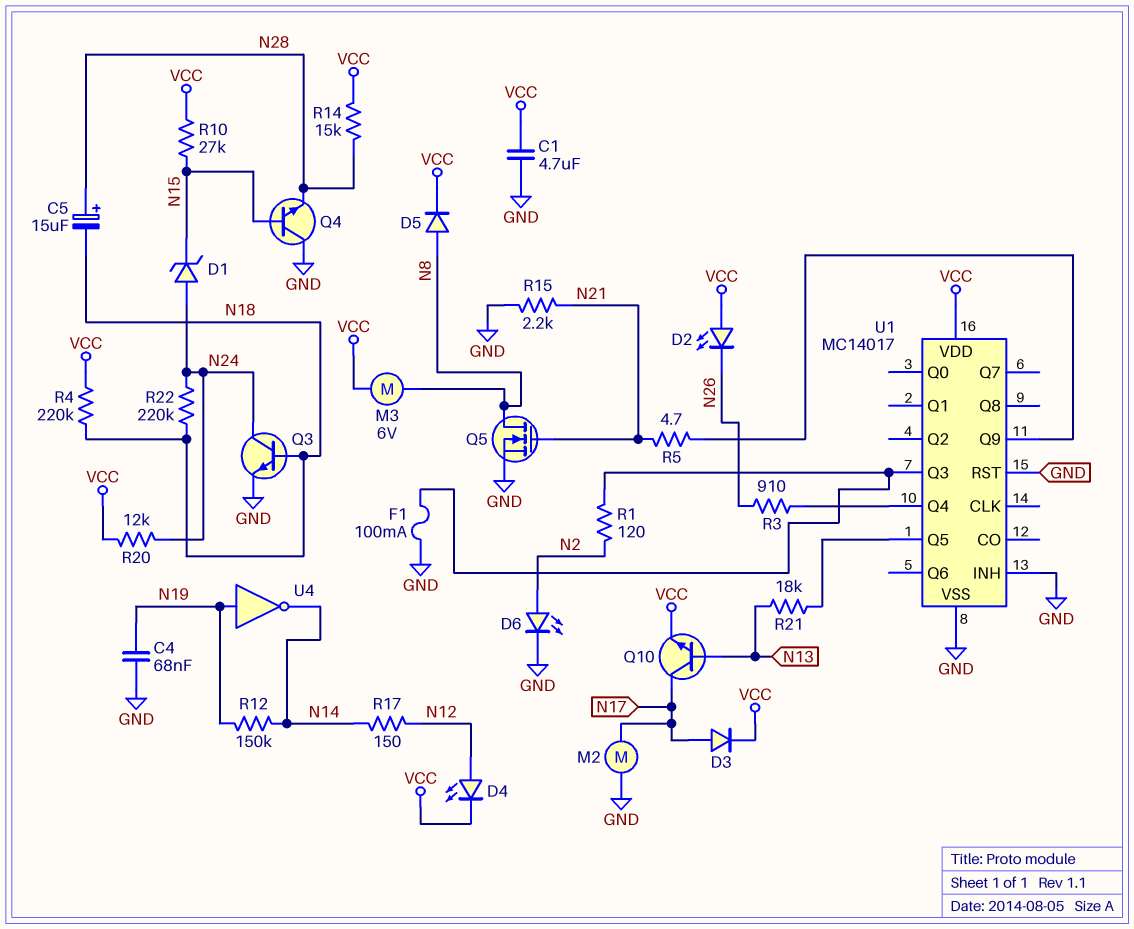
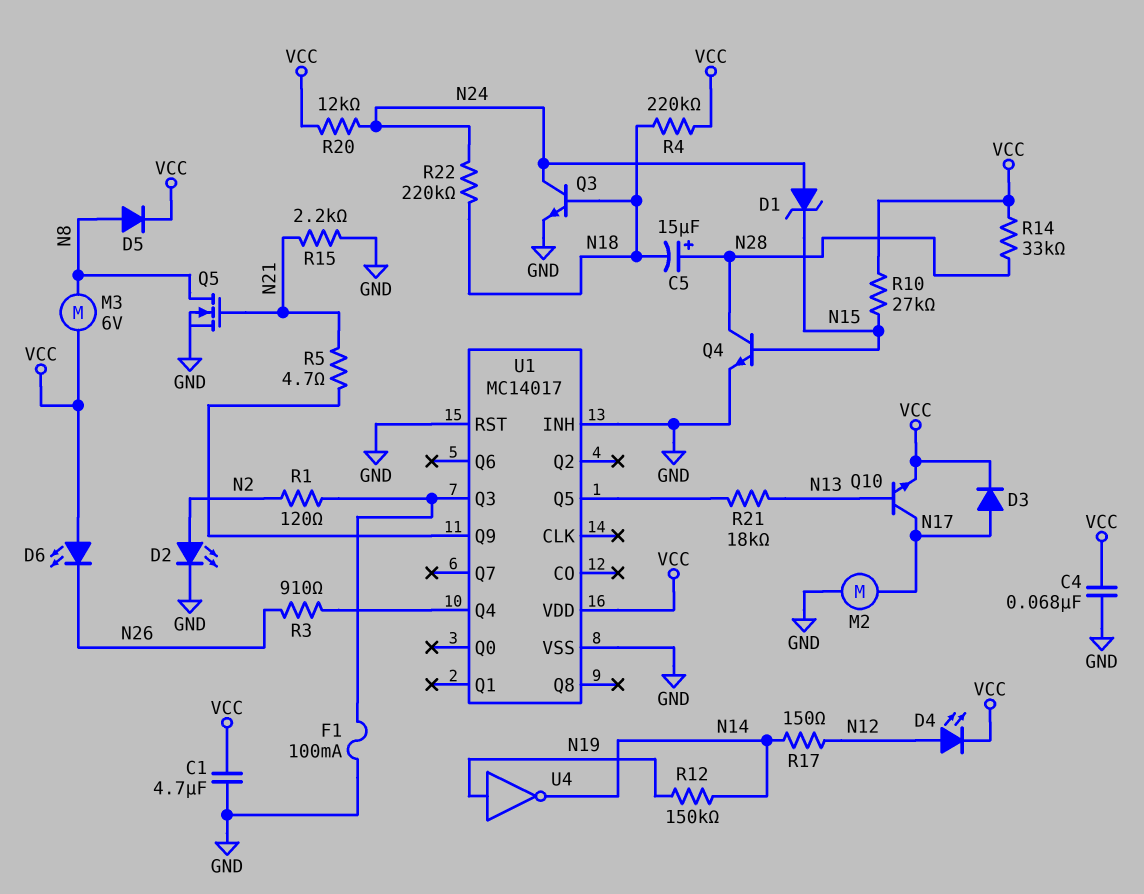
C4: 68nF (GND, N19) -> 68nF (GND, VCC)
D2: LED (A VCC, K N26) -> LED (A N2, K GND)
D6: LED (A N2, K GND) -> LED (A VCC, K N26)
Q4: NPN (B N15, C GND, E N28) -> NPN (B N15, C N28, E GND)
R14: 15k (N28, VCC) -> 33k (N28, VCC)

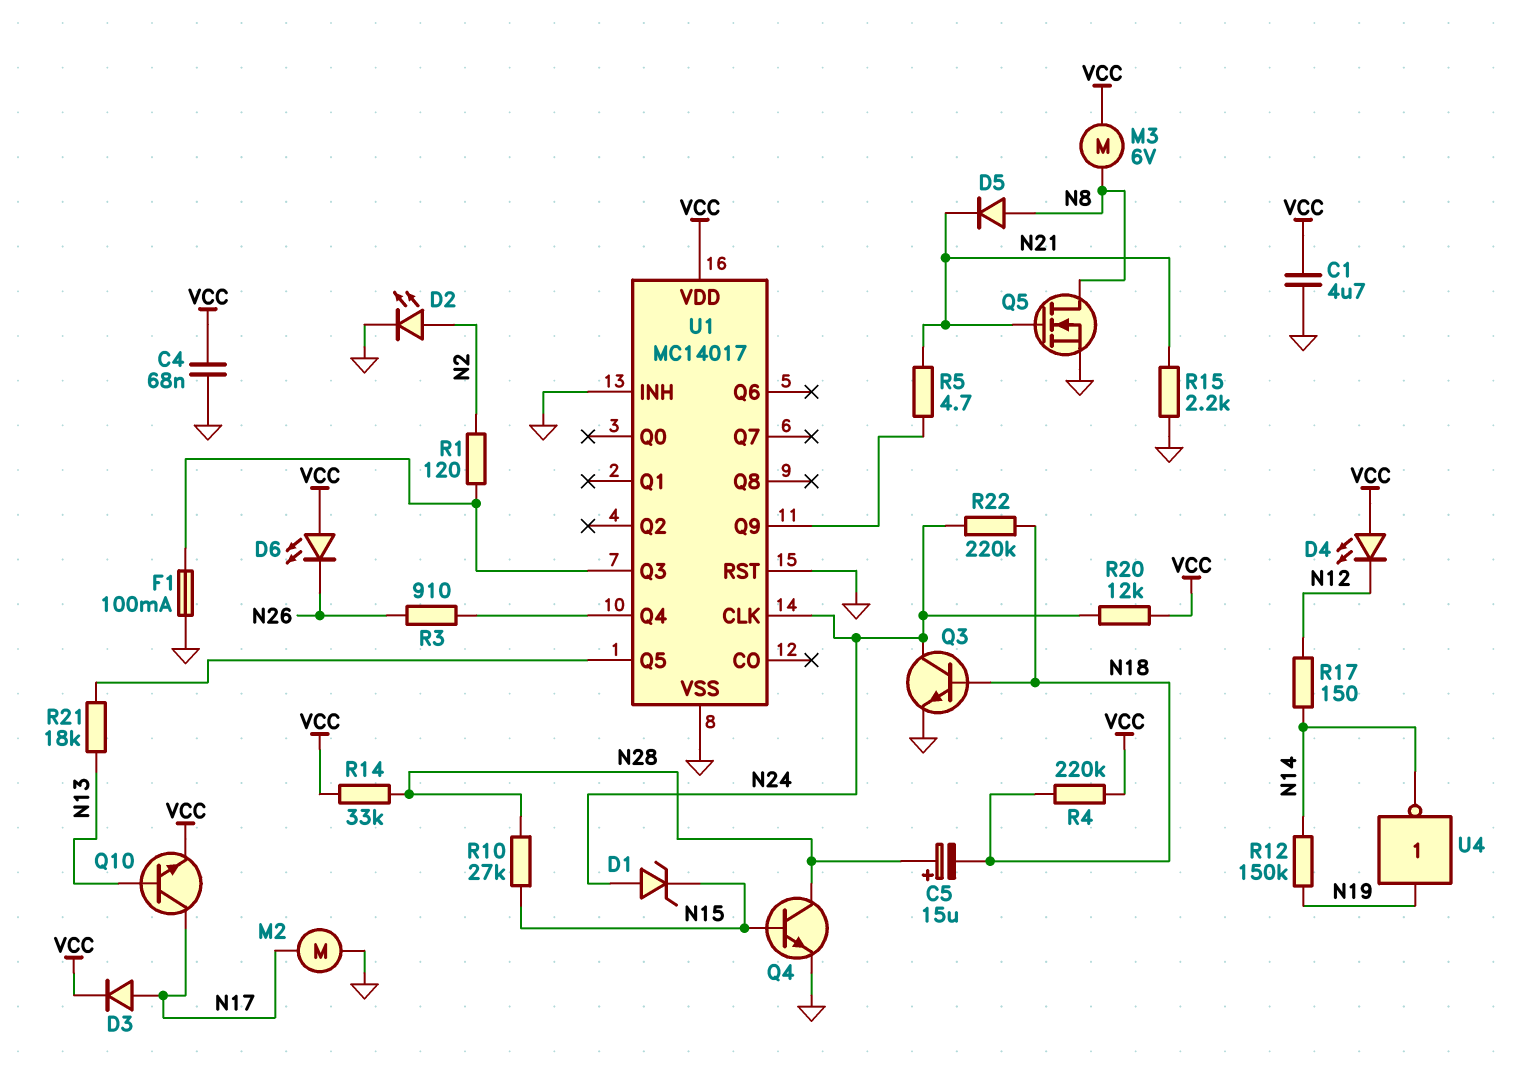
D4: LED (A N12, K VCC) -> LED (A VCC, K N12)
D5: diode (A N8, K VCC) -> diode (A N8, K N21)
R10: 27k (N15, VCC) -> 27k (N15, N28)
U1 pin CLK: none -> N24

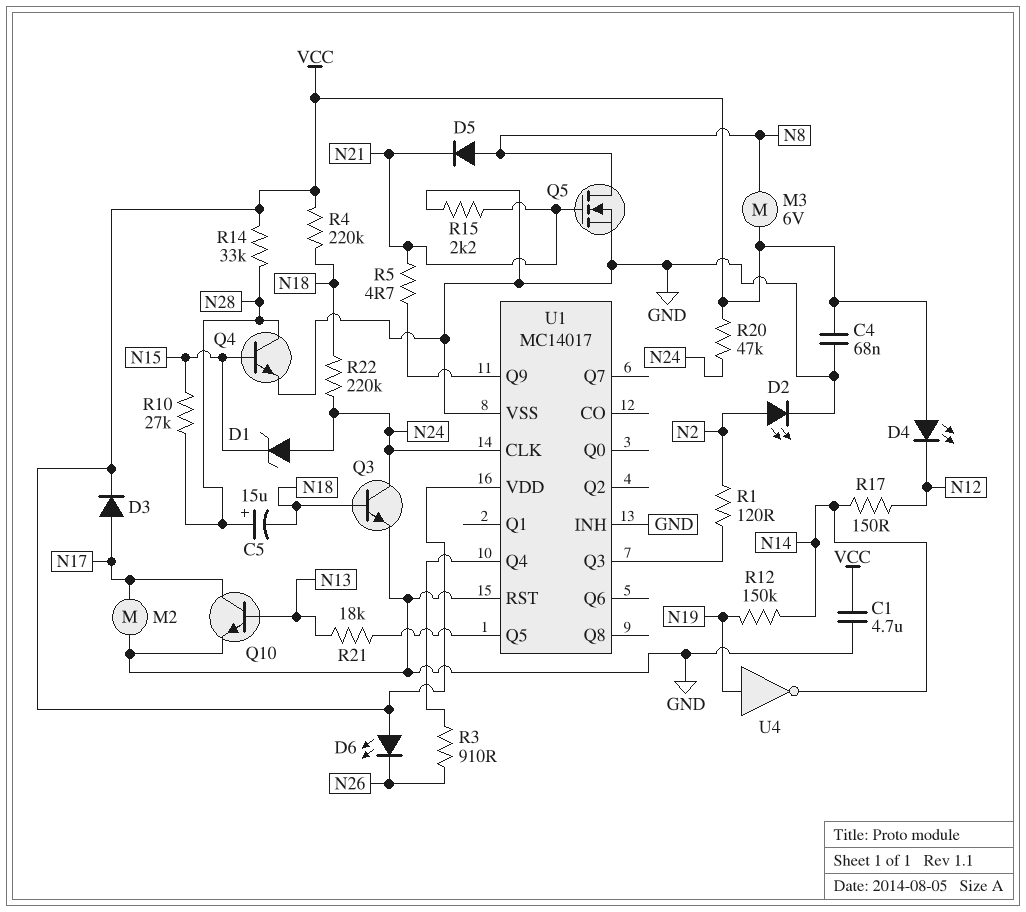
F1: 100mA (GND, U1/Q3) -> none
Q10: NPN (B N13, C N17, E VCC) -> NPN (B N13, C N17, E GND)
R20: 12k (N24, VCC) -> 47k (N24, VCC)

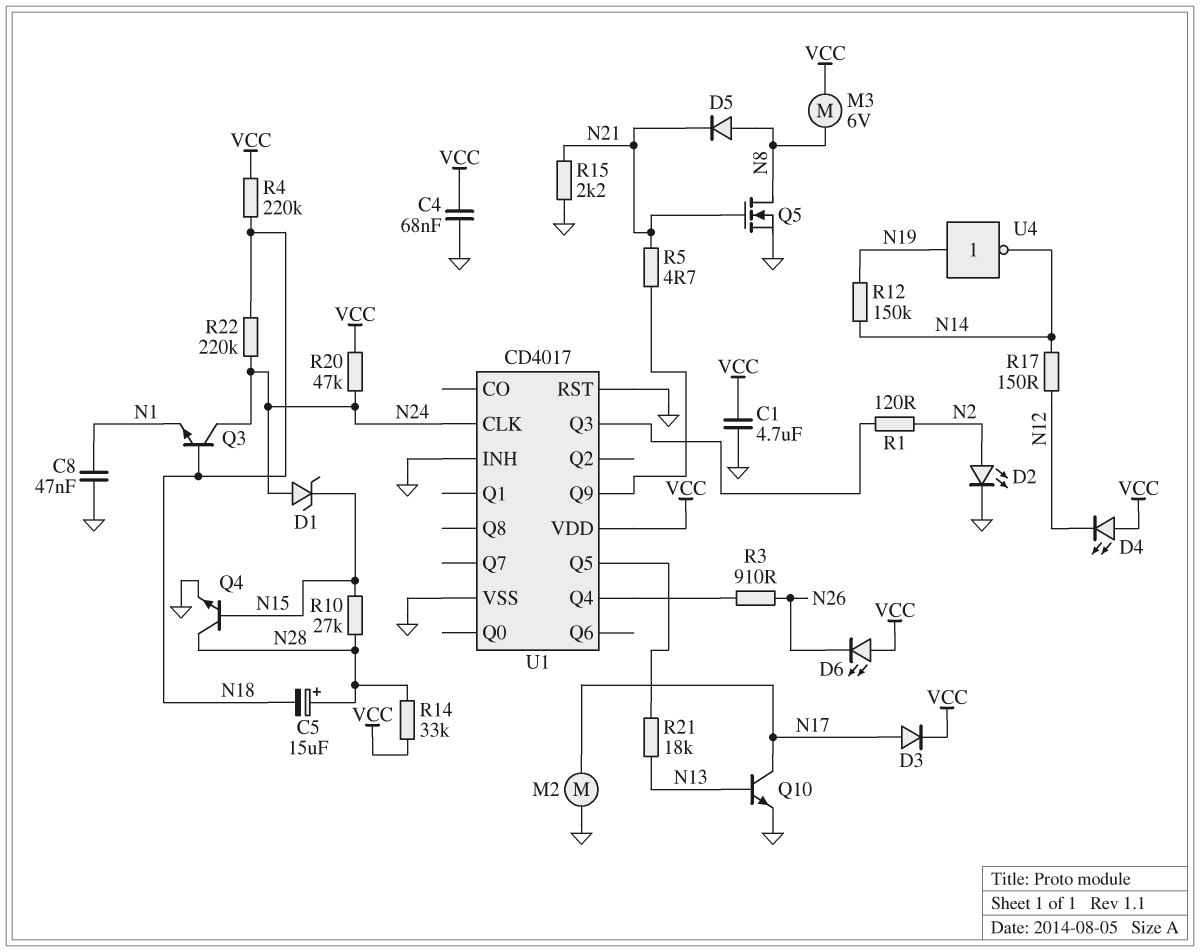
C8: none -> 47nF (GND, N1)
Q3: NPN (B N18, C N24, E GND) -> NPN (B N18, C N24, E N1)
U1: MC14017 -> CD4017

